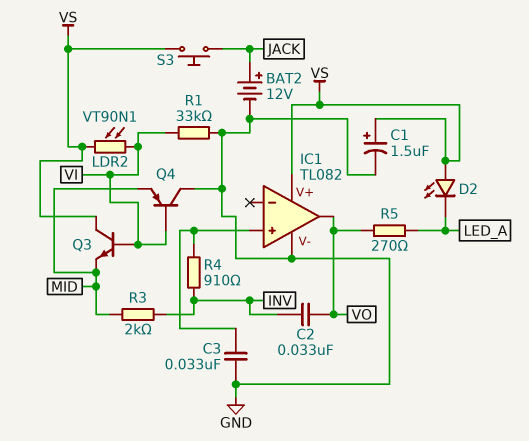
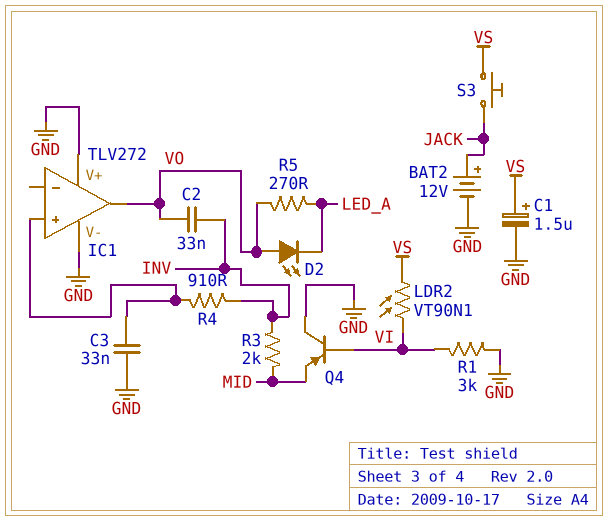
D2: LED (A VS, K LED_A) -> LED (A VO, K LED_A)
IC1: TL082 -> TLV272
IC1 pin V+: VS -> GND
Q3: NPN (B VI, C VS, E MID) -> none
R1: 33k (GND, VI) -> 3k (GND, VI)

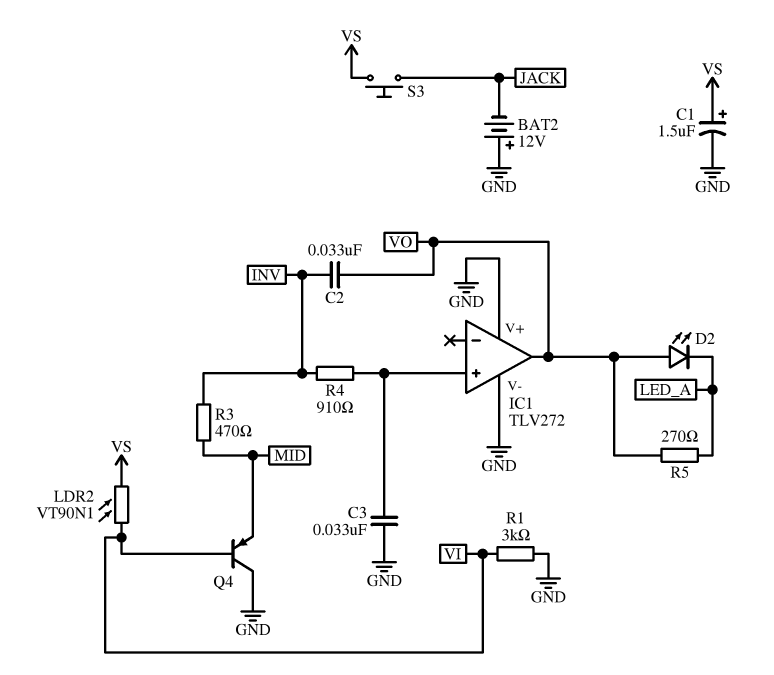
BAT2: 12V (plus JACK, minus GND) -> 12V (plus GND, minus JACK)
R3: 2k (INV, MID) -> 470 (INV, MID)

